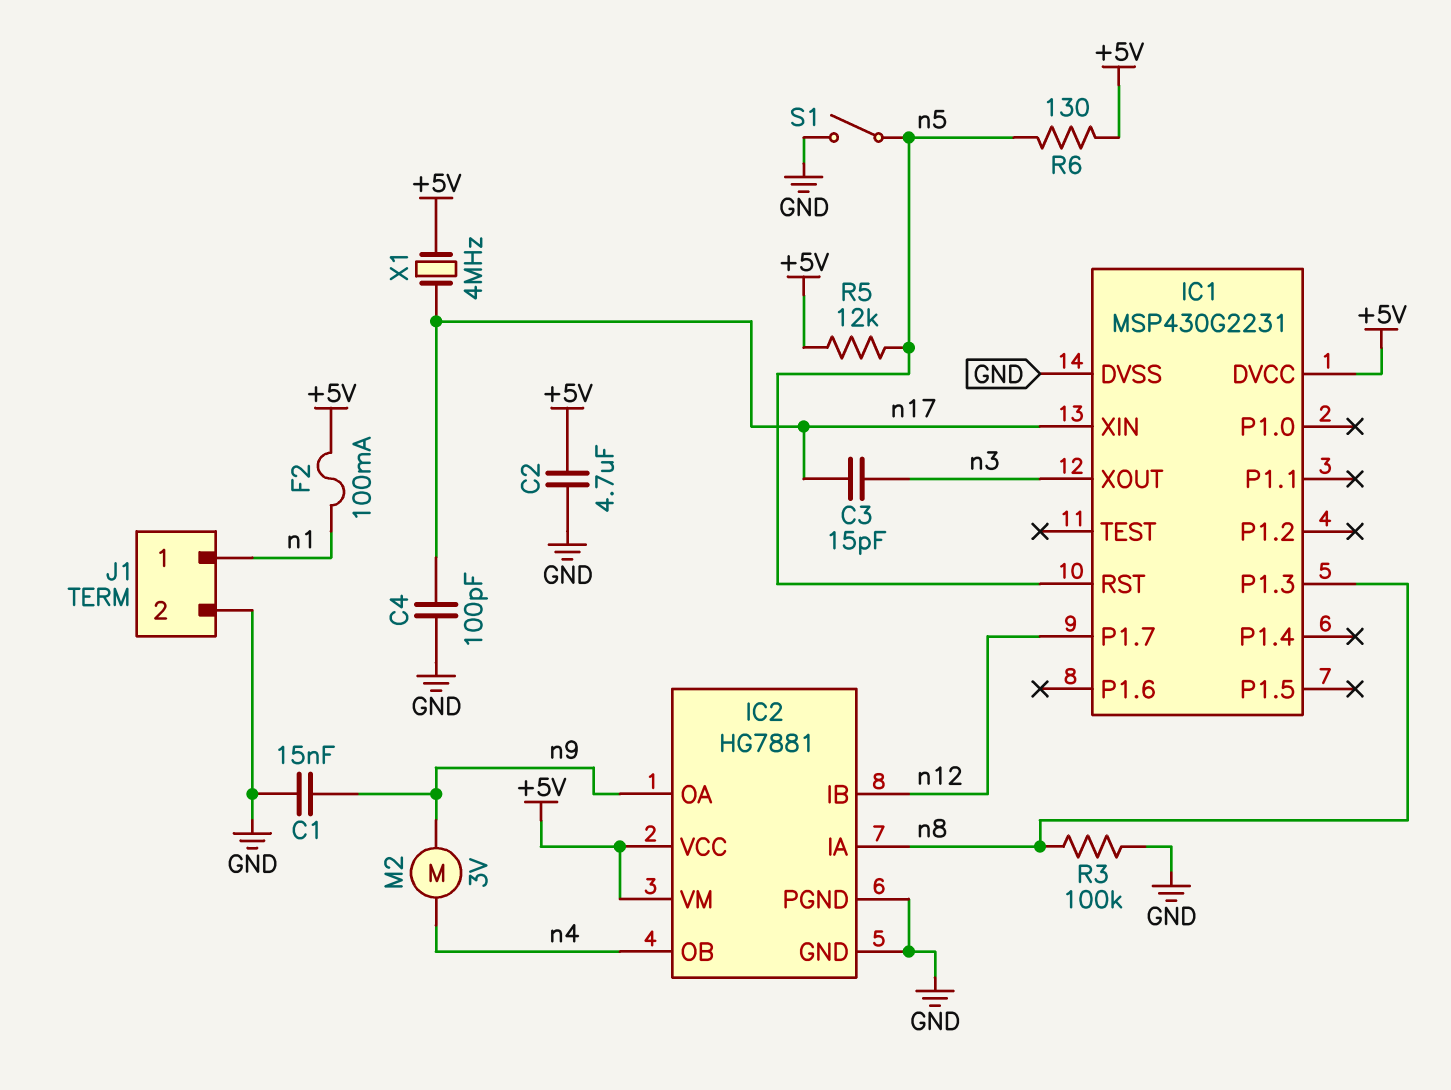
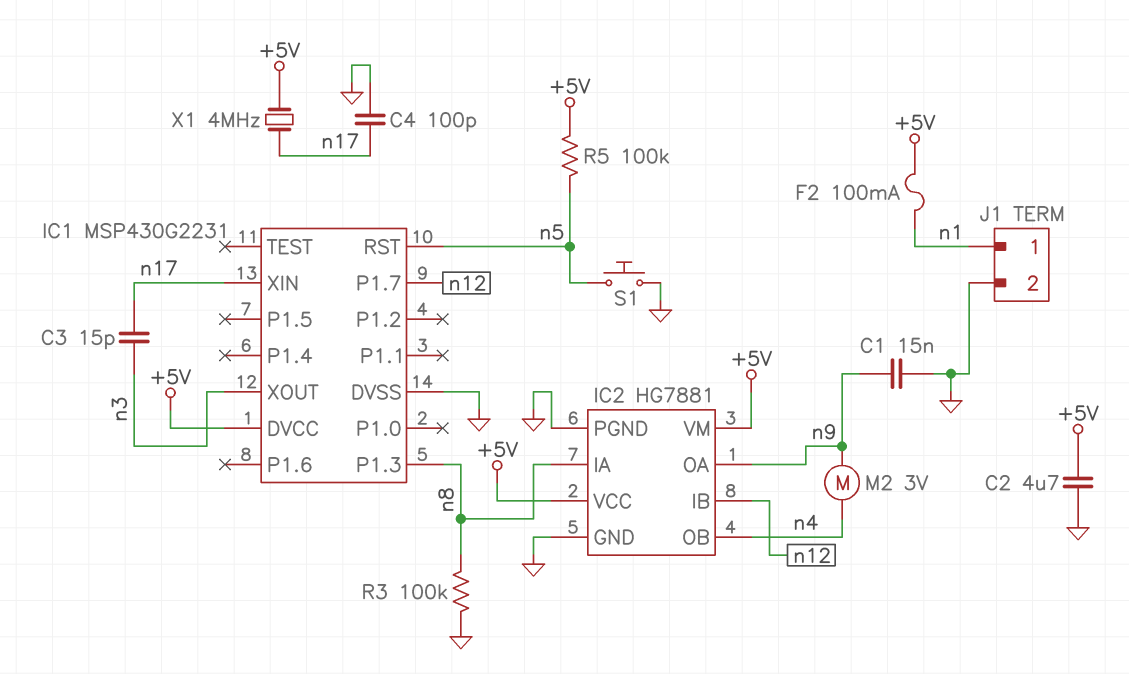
R5: 12k (+5V, n5) -> 100k (+5V, n5)
R6: 130 (+5V, n5) -> none
S1: switch (GND, n5) -> button (GND, n5)

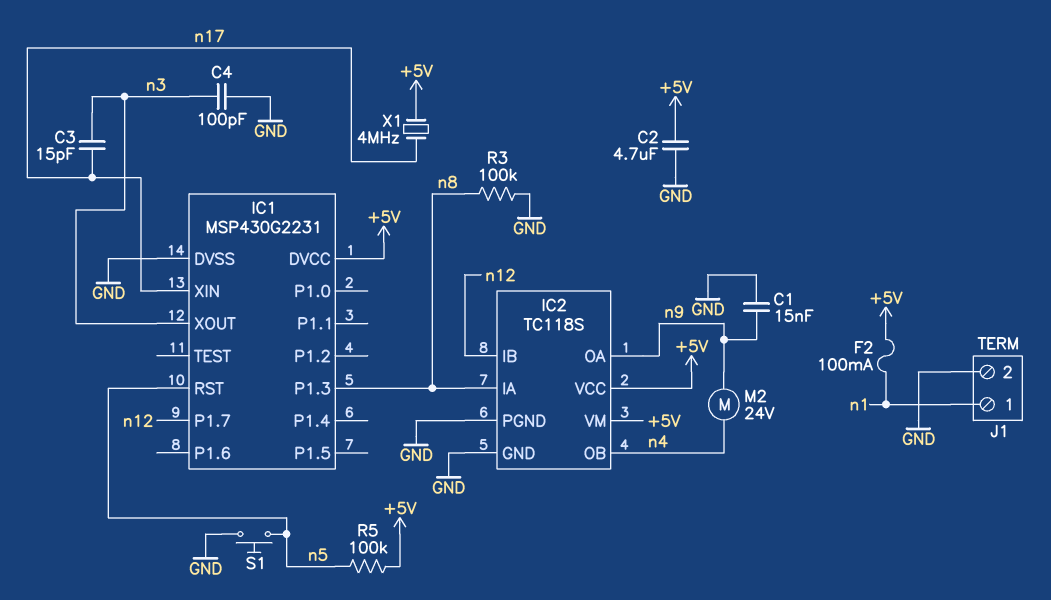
C4: 100pF (GND, n17) -> 100pF (GND, n3)
IC2: HG7881 -> TC118S
M2: motor 3V (n4, n9) -> motor 24V (n4, n9)

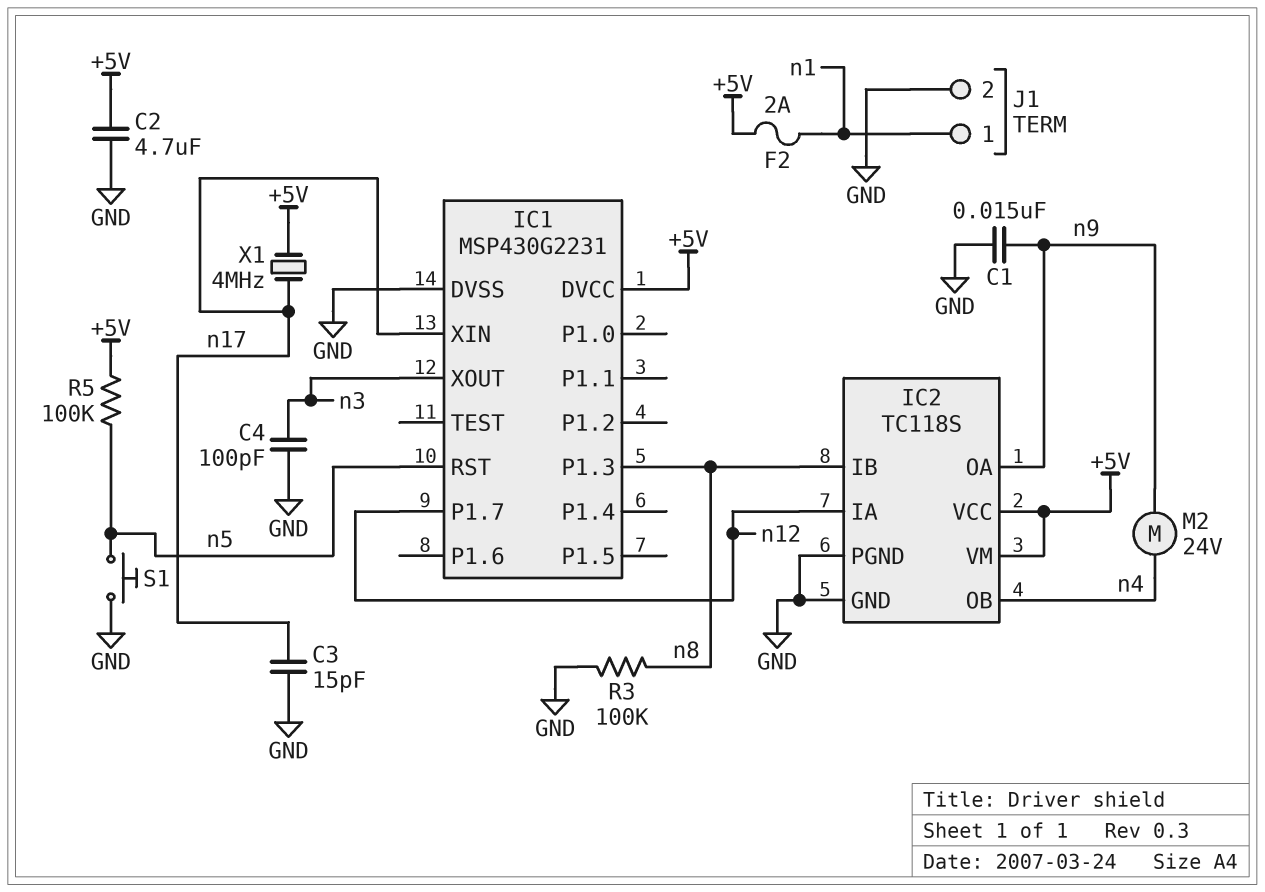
C3: 15pF (n3, n17) -> 15pF (GND, n17)
F2: 100mA (+5V, n1) -> 2A (+5V, n1)
IC2 pin IA: n8 -> n12
IC2 pin IB: n12 -> n8

